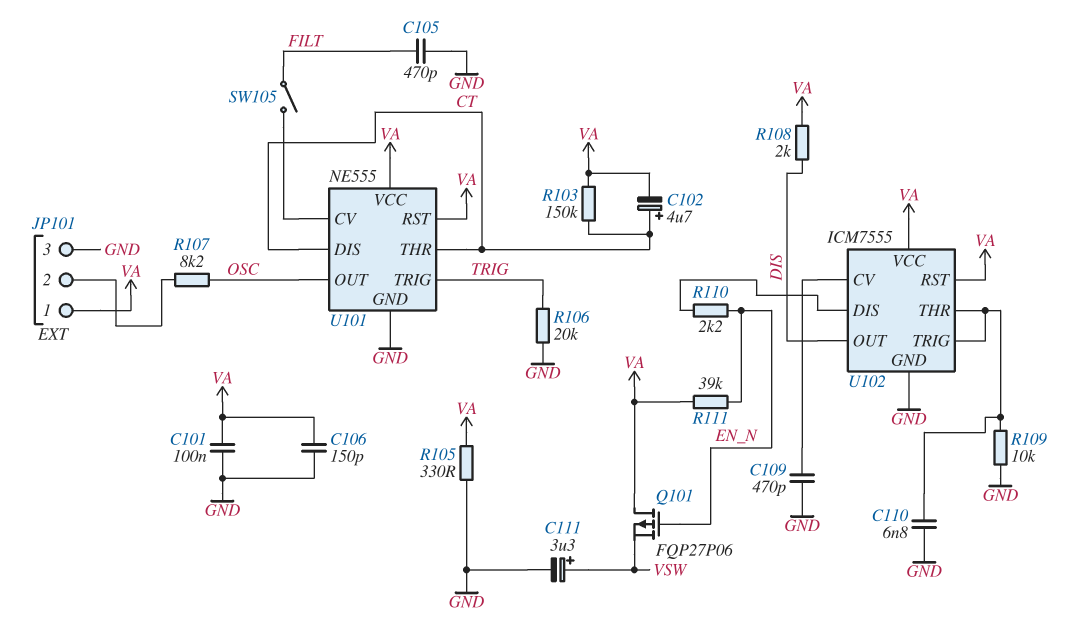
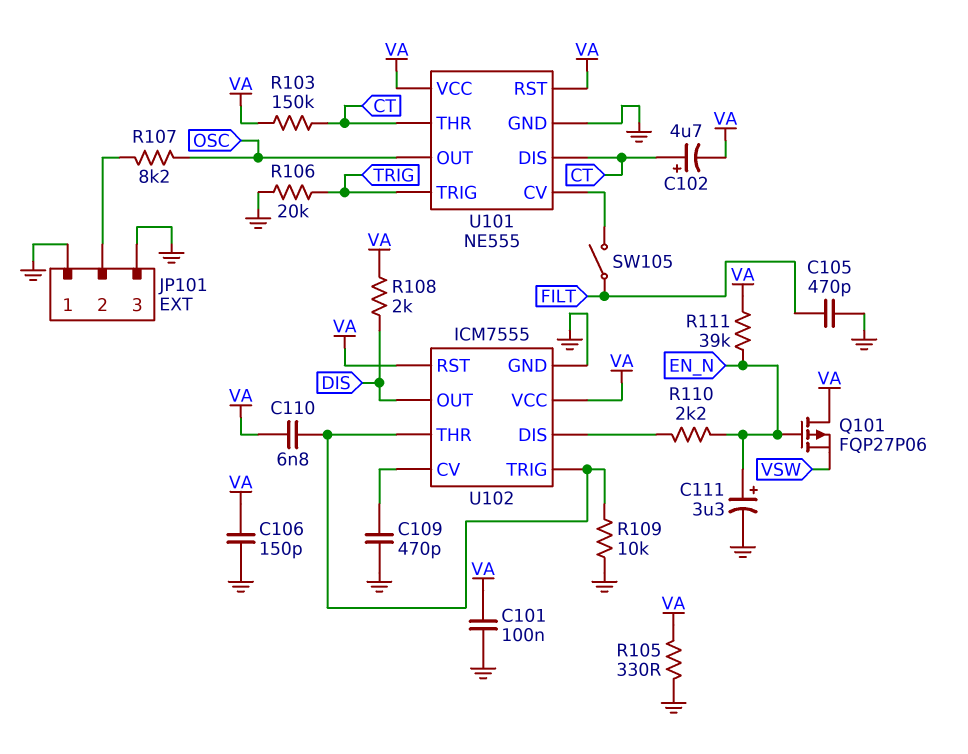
C110: 6.8nF (GND, U102/THR) -> 6.8nF (U102/THR, VA)
C111: 3.3uF (plus VSW, minus GND) -> 3.3uF (plus EN_N, minus GND)
JP101 pin 1: VA -> GND

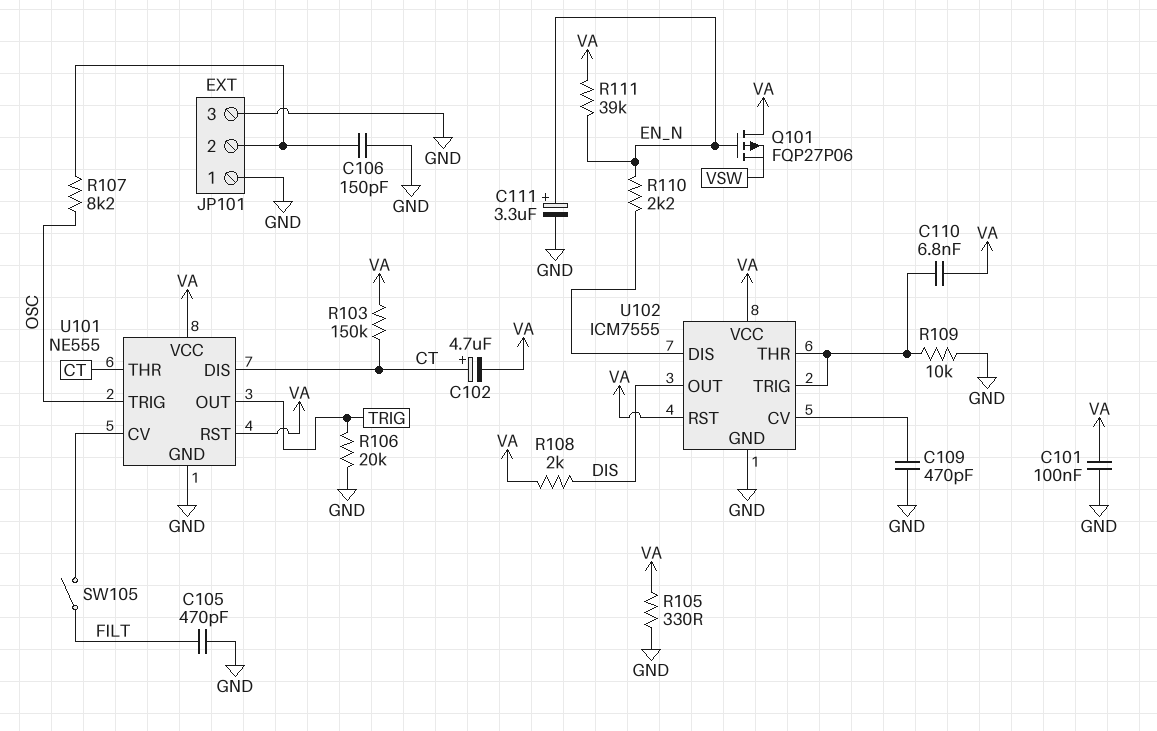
C106: 150pF (GND, VA) -> 150pF (GND, JP101/2)
U101 pin OUT: OSC -> TRIG
U101 pin TRIG: TRIG -> OSC

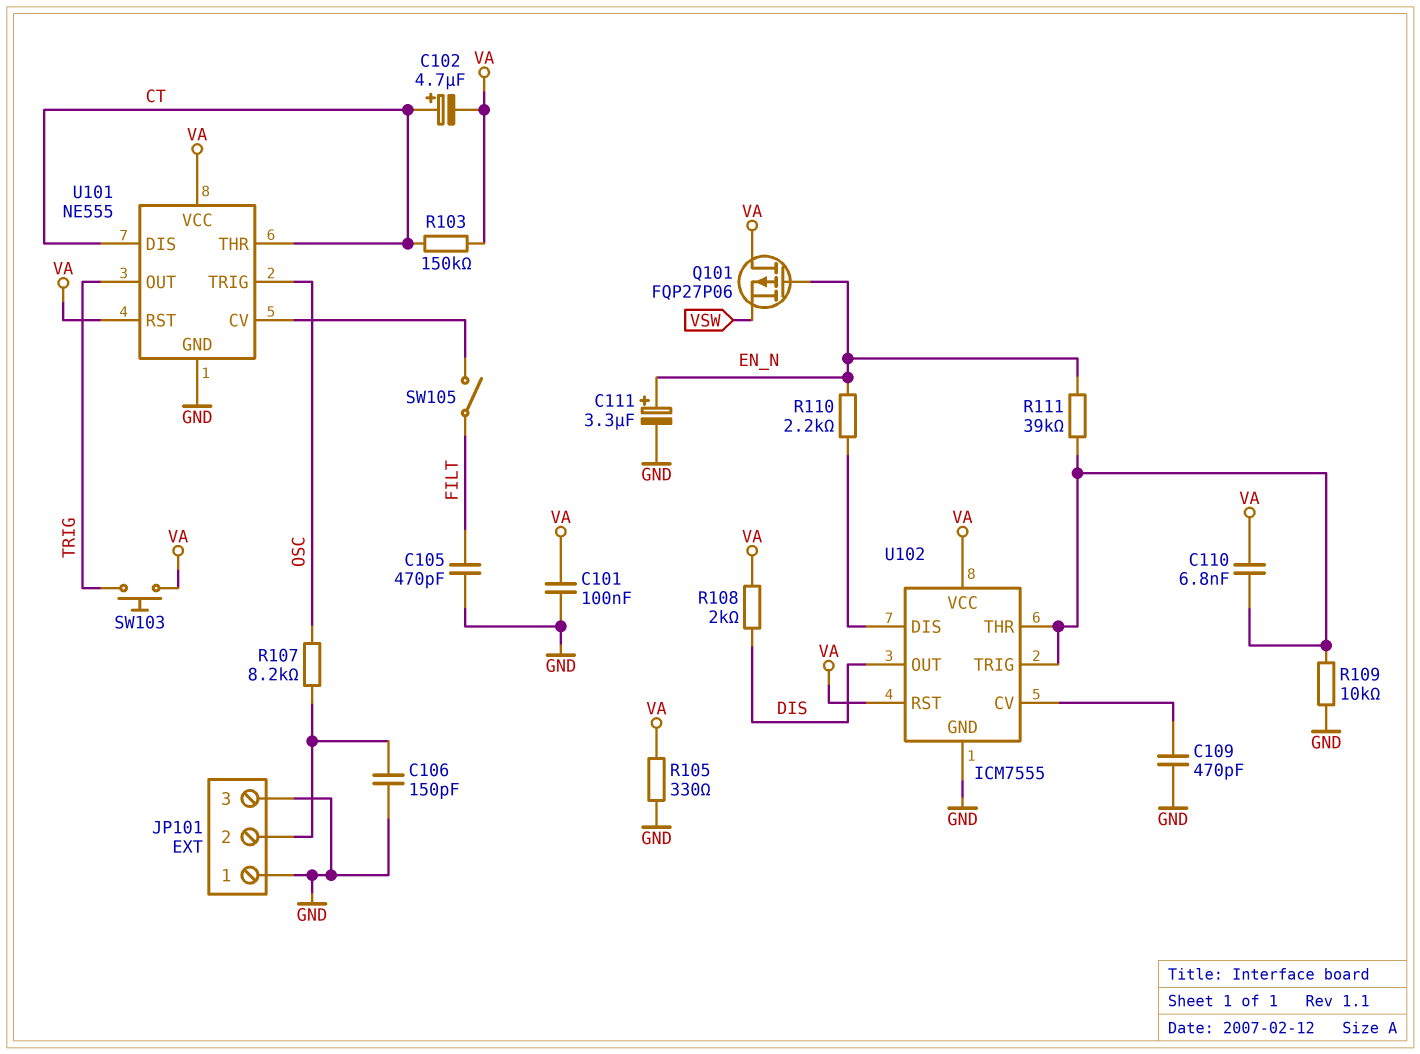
R106: 20k (GND, TRIG) -> none
R111: 39k (EN_N, VA) -> 39k (EN_N, U102/THR)
SW103: none -> button (TRIG, VA)

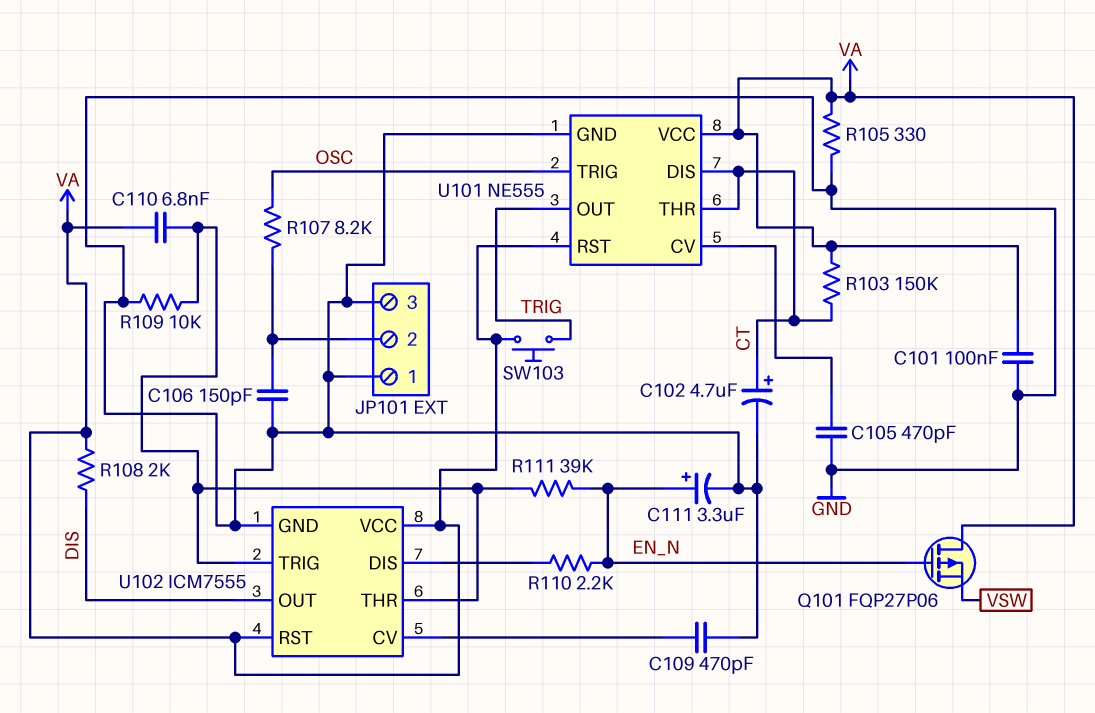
C102: 4.7uF (plus CT, minus VA) -> 4.7uF (plus CT, minus GND)
C105: 470pF (FILT, GND) -> 470pF (GND, U101/CV)
SW105: switch (FILT, U101/CV) -> none

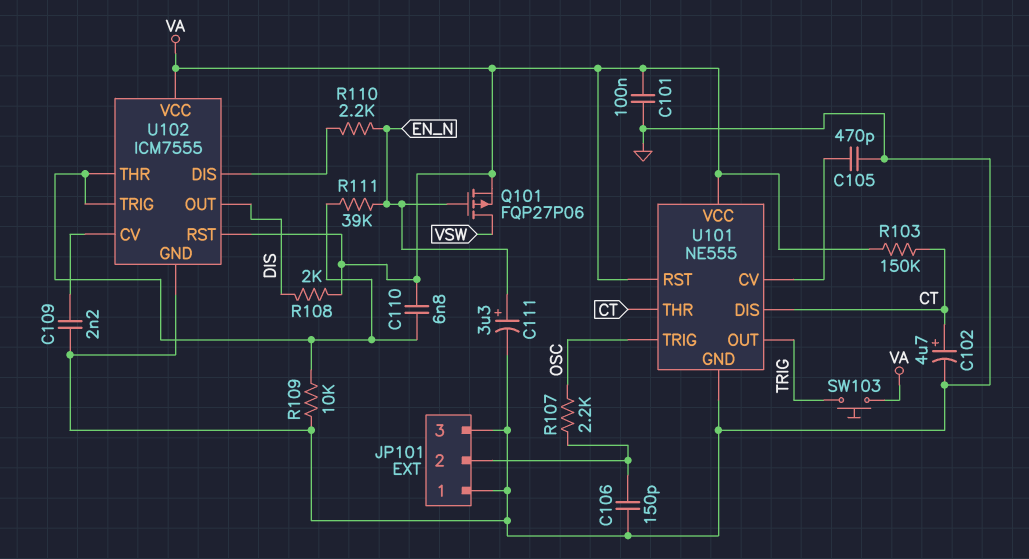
C109: 470pF (GND, U102/CV) -> 2.2nF (GND, U102/CV)
Q101: PMOS FQP27P06 (G EN_N, D VA, S VSW) -> PMOS FQP27P06 (G EN_N, D VSW, S VA)
R105: 330 (GND, VA) -> none
R107: 8.2k (JP101/2, OSC) -> 2.2k (JP101/2, OSC)

